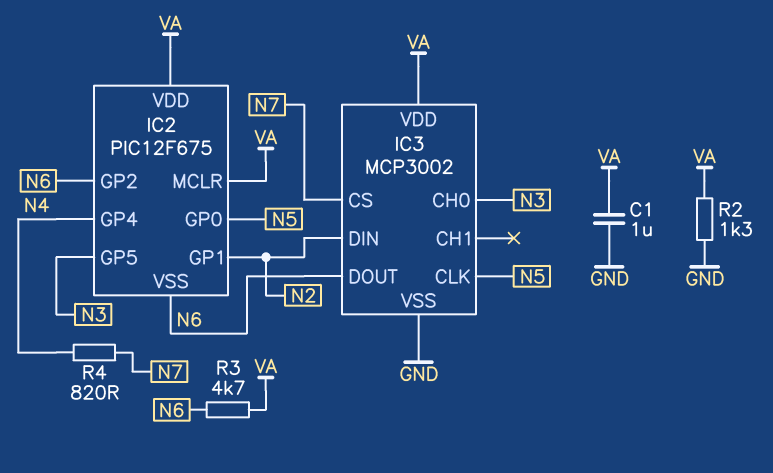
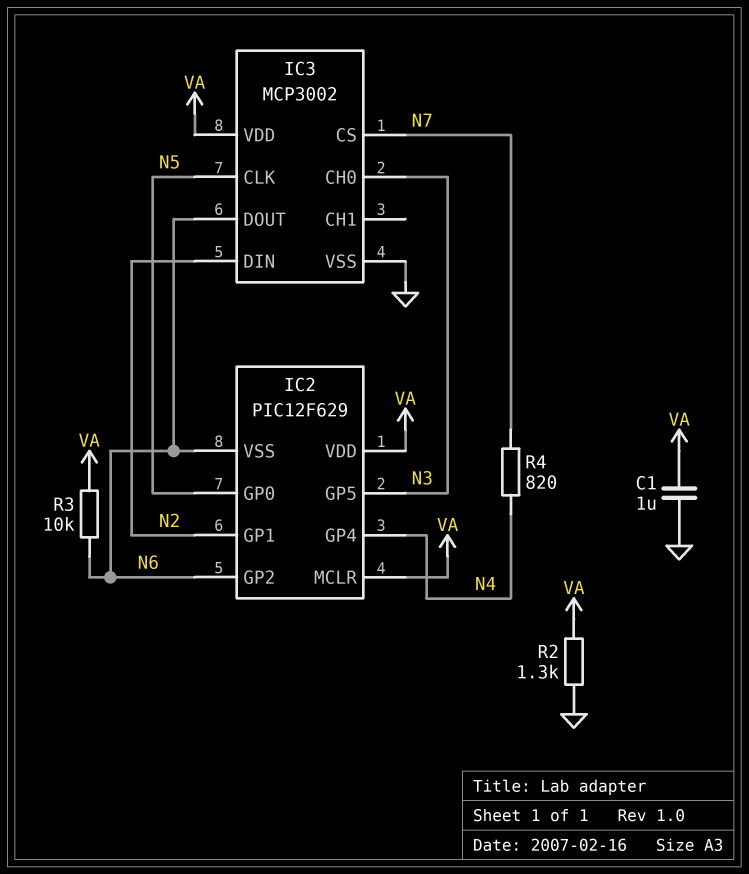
IC2: PIC12F675 -> PIC12F629
R3: 4.7k (N6, VA) -> 10k (N6, VA)

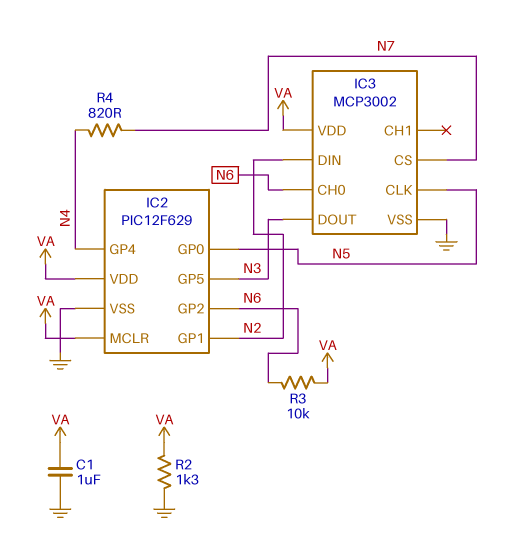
IC2 pin VSS: N6 -> GND
IC3 pin CH0: N3 -> N6
IC3 pin DOUT: N6 -> N3

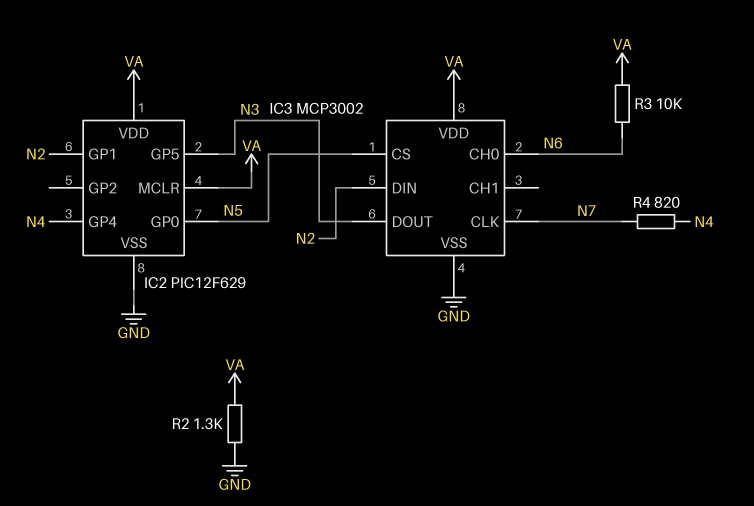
C1: 1uF (GND, VA) -> none
IC2 pin GP2: N6 -> none
IC3 pin CLK: N5 -> N7
IC3 pin CS: N7 -> N5

